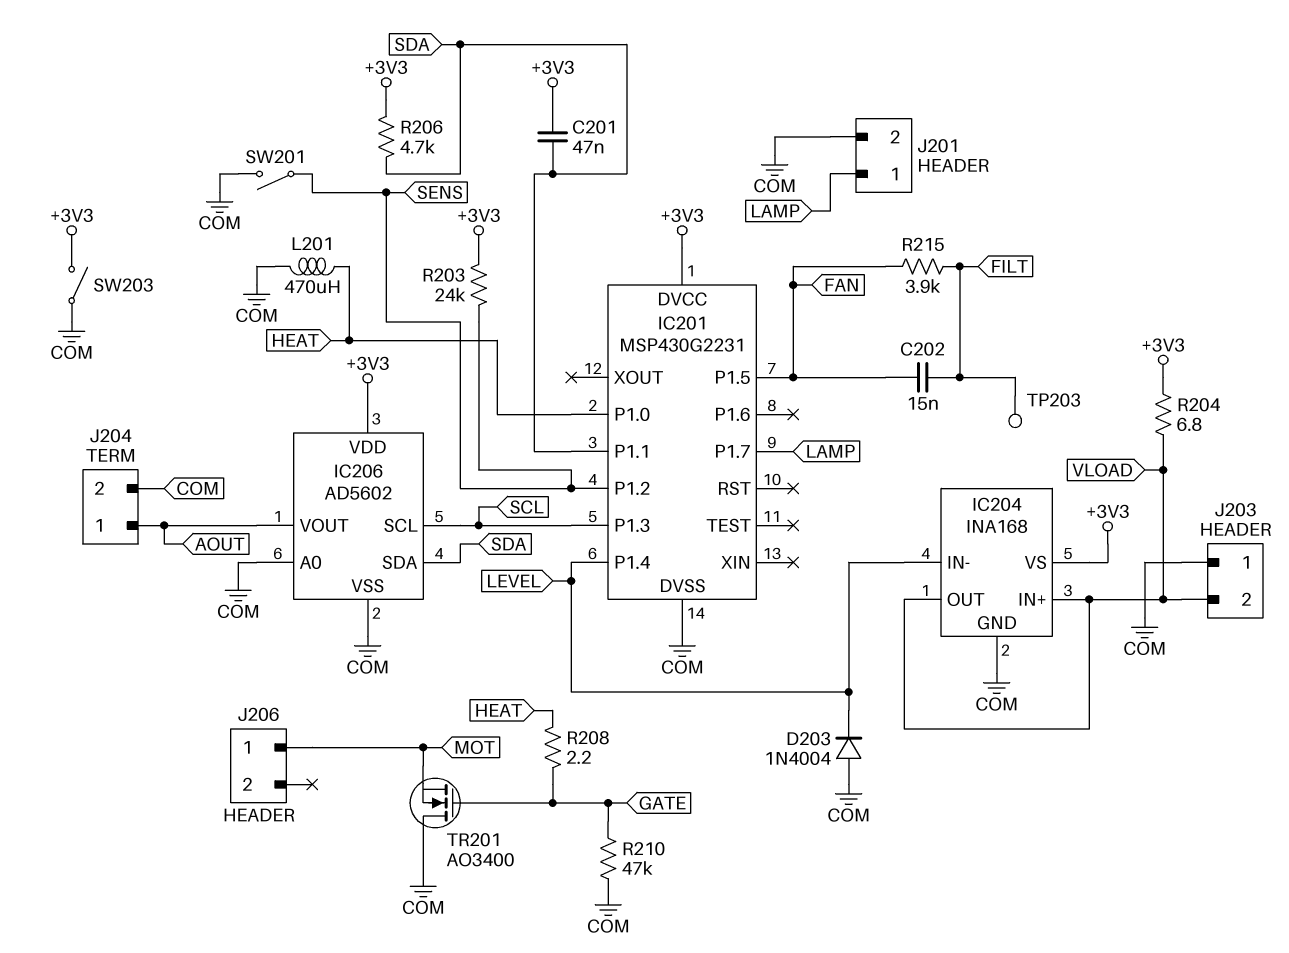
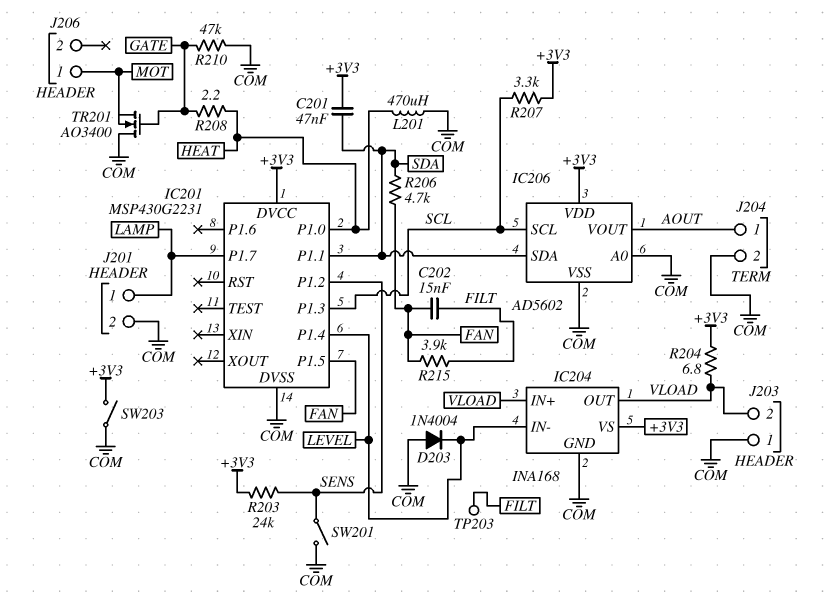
R206: 4.7k (+3V3, SDA) -> 4.7k (FAN, SDA)
R207: none -> 3.3k (+3V3, SCL)

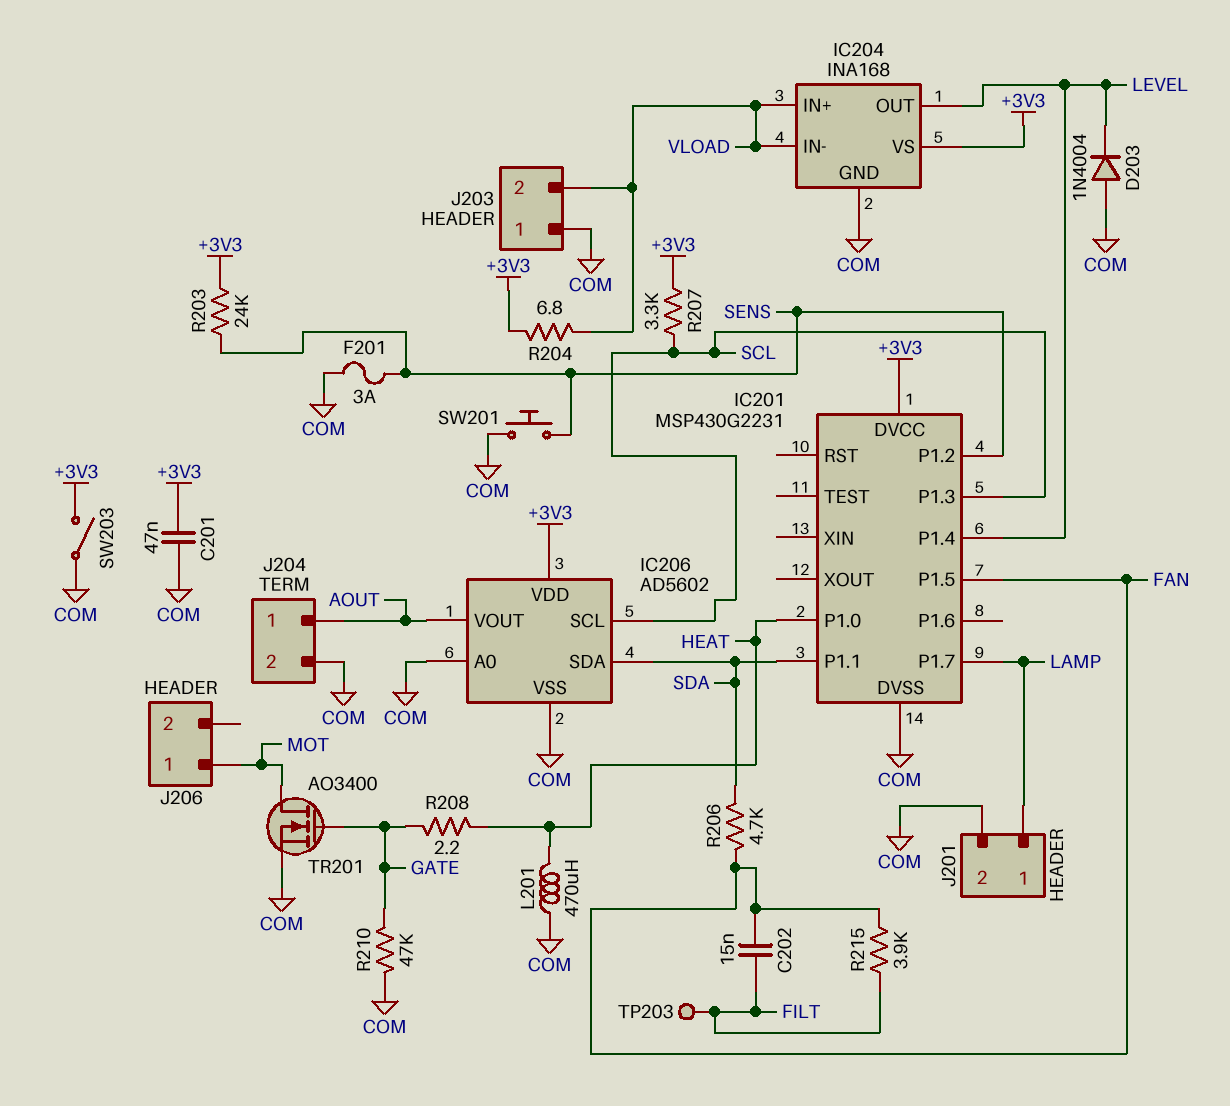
C201: 47nF (+3V3, SDA) -> 47nF (+3V3, COM)
F201: none -> 3A (COM, SENS)
IC204 pin IN-: LEVEL -> VLOAD
IC204 pin OUT: VLOAD -> LEVEL
SW201: switch (COM, SENS) -> button (COM, SENS)
TR201: NMOS AO3400 (G GATE, D COM, S MOT) -> NMOS AO3400 (G GATE, D MOT, S COM)

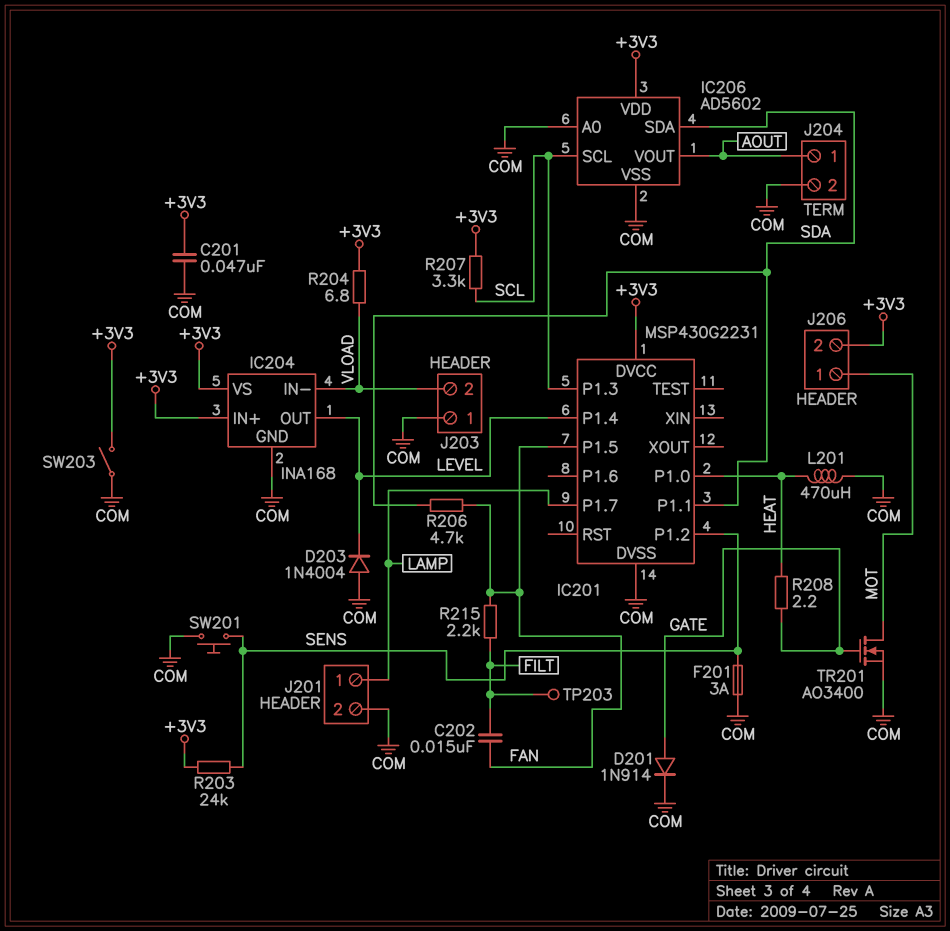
D201: none -> diode 1N914 (A GATE, K COM)
IC204 pin IN+: VLOAD -> +3V3
J206 pin 2: none -> +3V3
R210: 47k (COM, GATE) -> none
R215: 3.9k (FAN, FILT) -> 2.2k (FAN, FILT)

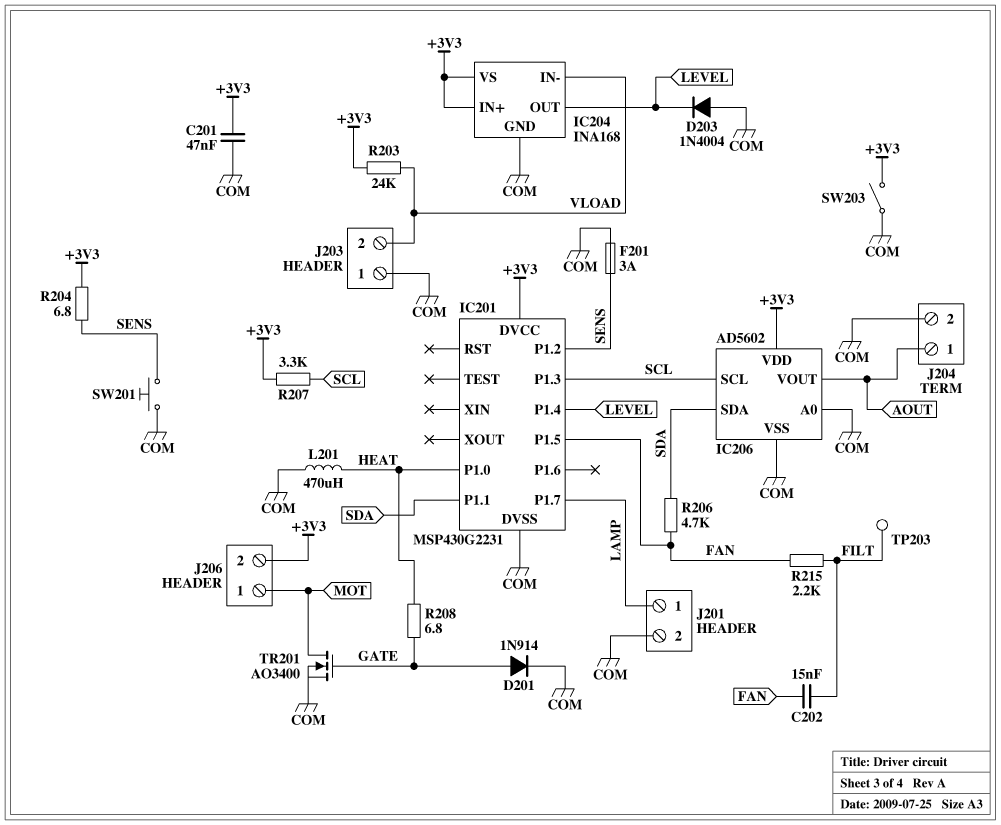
R203: 24k (+3V3, SENS) -> 24k (+3V3, VLOAD)
R204: 6.8 (+3V3, VLOAD) -> 6.8 (+3V3, SENS)
R208: 2.2 (GATE, HEAT) -> 6.8 (GATE, HEAT)

